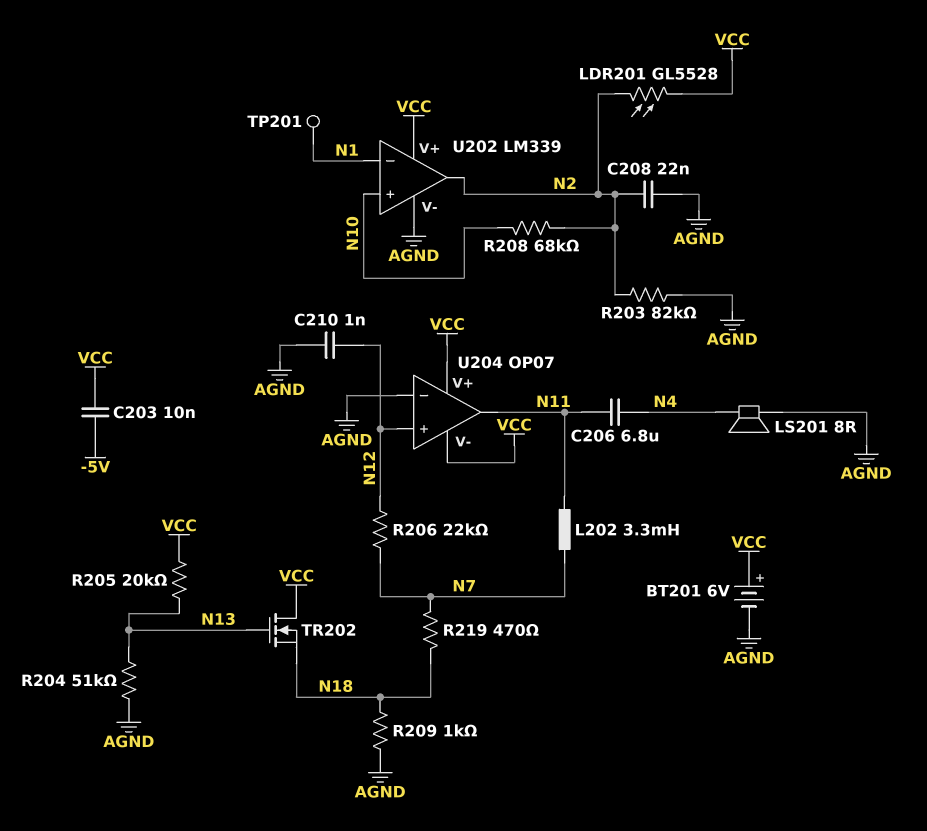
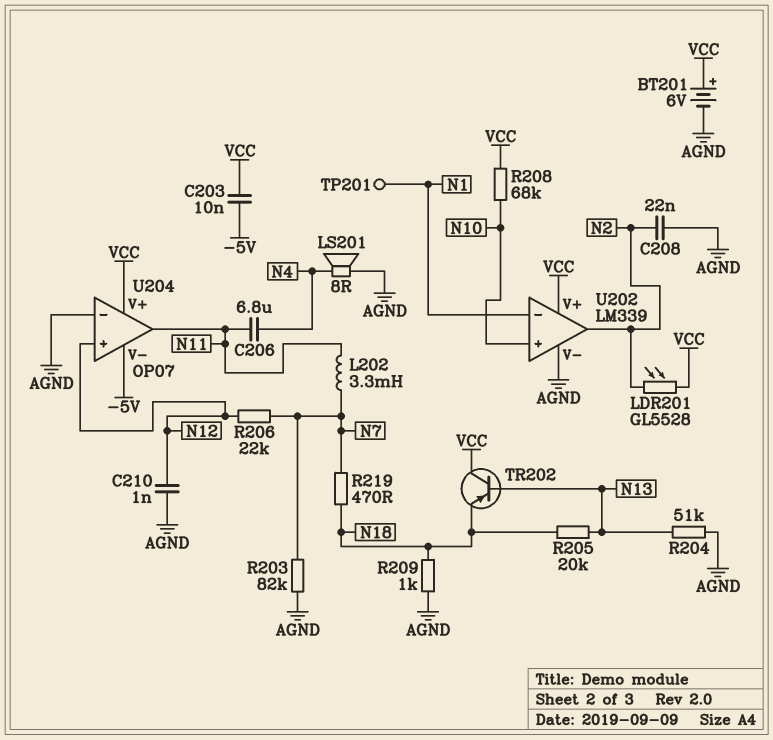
R203: 82k (AGND, N2) -> 82k (AGND, N7)
R205: 20k (N13, VCC) -> 20k (N13, N18)
R208: 68k (N2, N10) -> 68k (N10, VCC)
TR202: NMOS (G N13, D VCC, S N18) -> PNP (B N13, C VCC, E N18)
U204 pin V-: VCC -> -5V

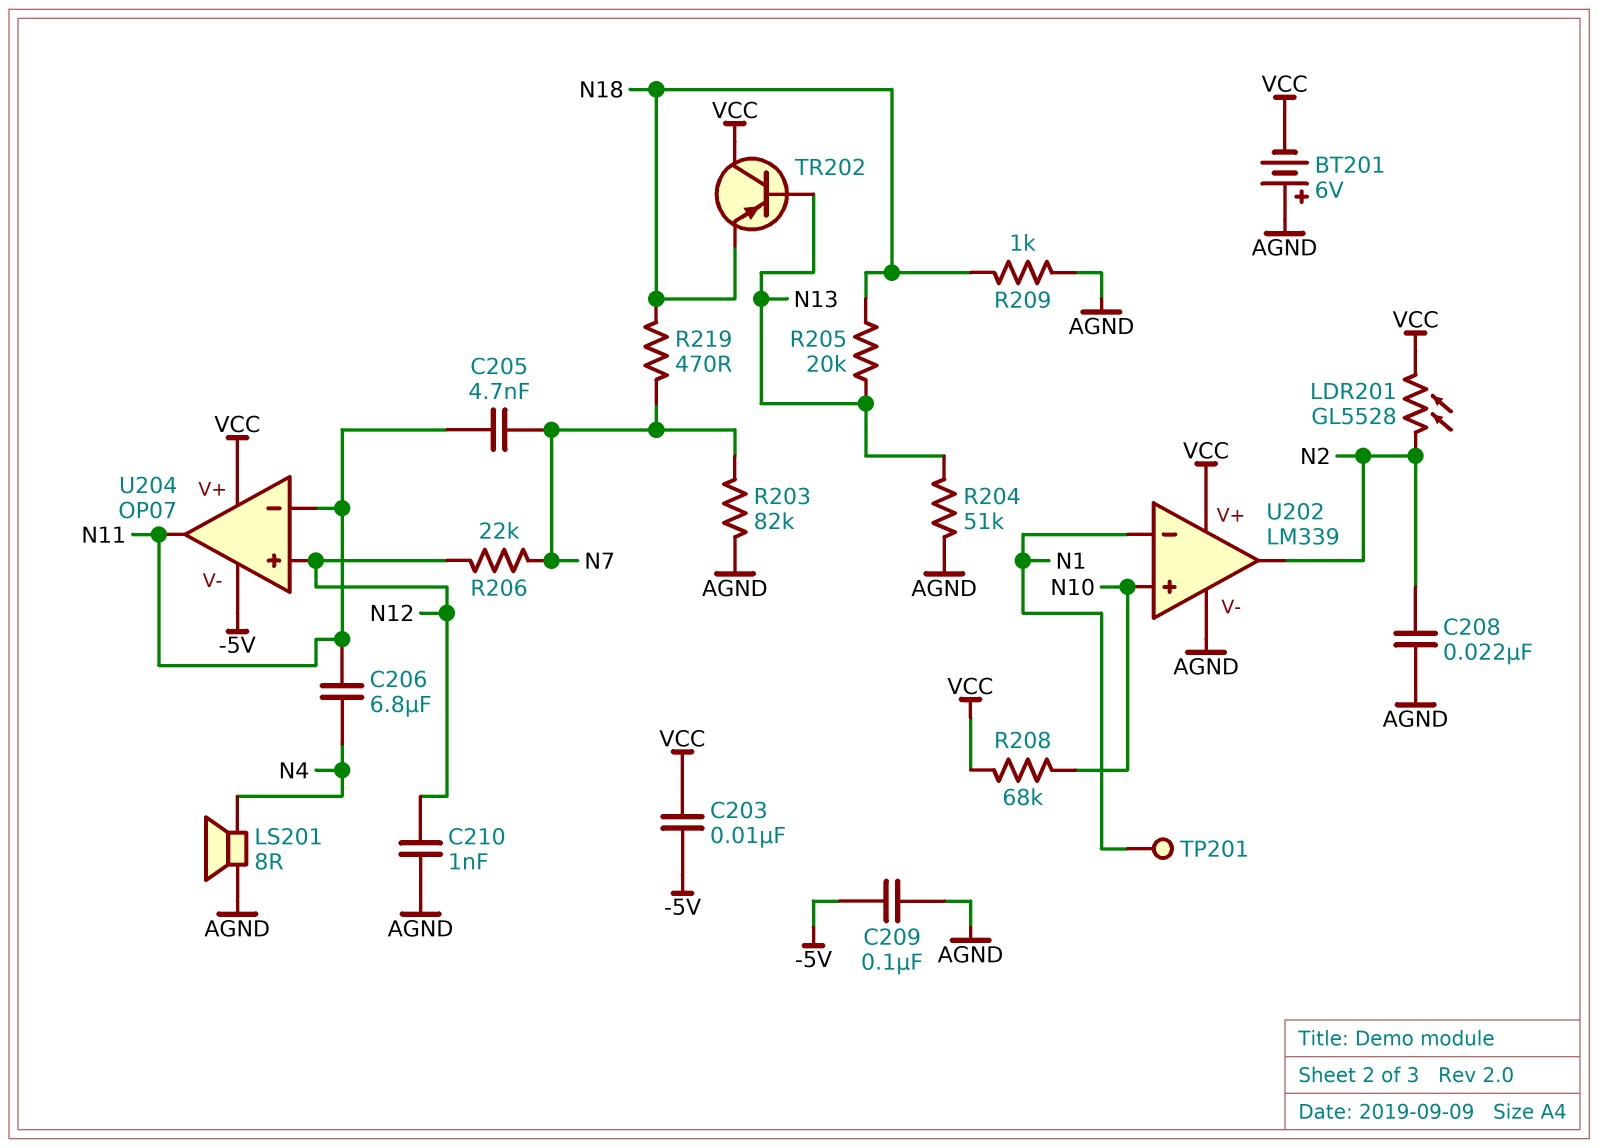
BT201: 6V (plus VCC, minus AGND) -> 6V (plus AGND, minus VCC)
C205: none -> 4.7nF (N7, N11)
C209: none -> 100nF (-5V, AGND)
L202: 3.3mH (N7, N11) -> none
U204 pin in-: AGND -> N11

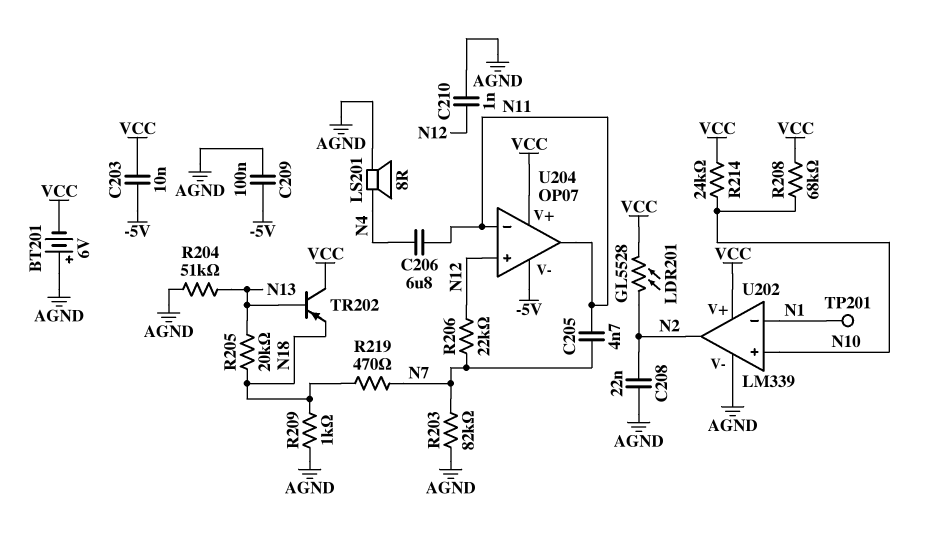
R214: none -> 24k (N10, VCC)

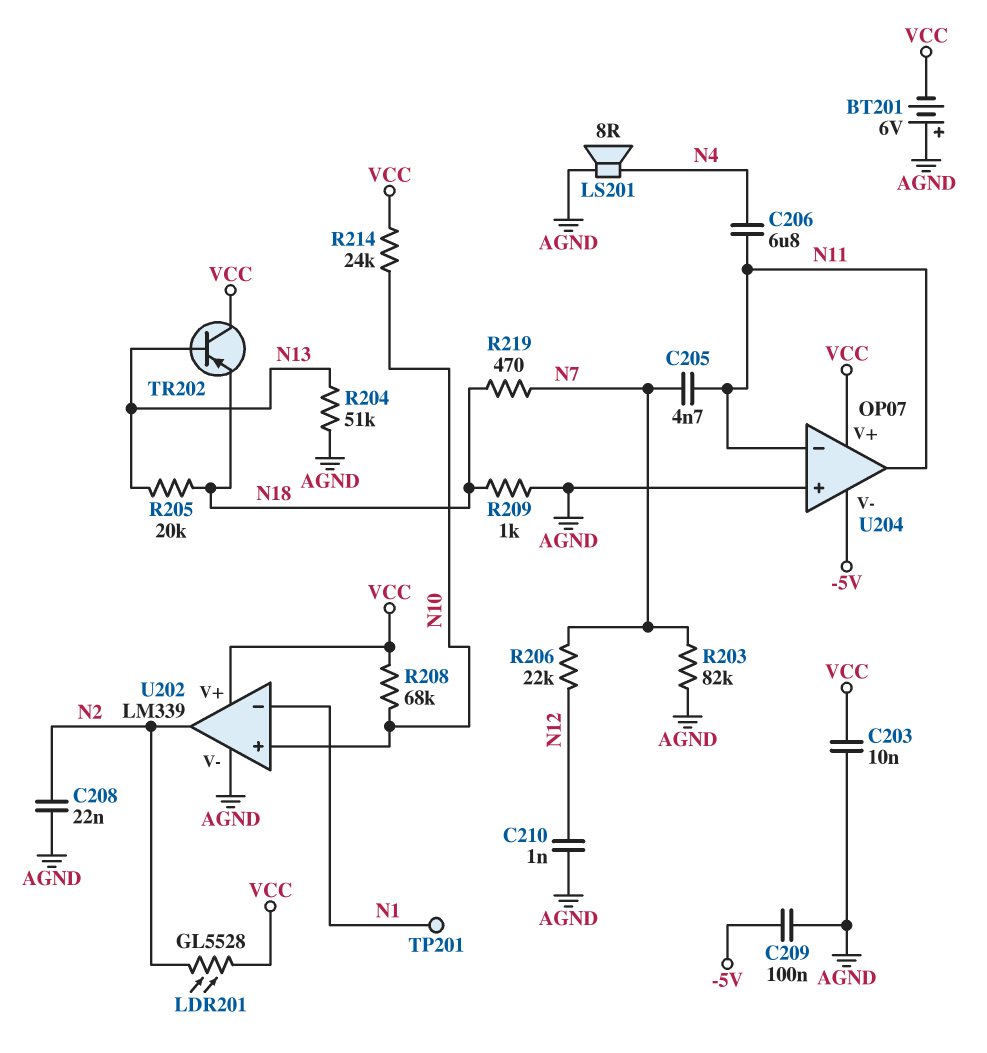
C203: 10nF (-5V, VCC) -> 10nF (AGND, VCC)
U204 pin in+: N12 -> AGND

